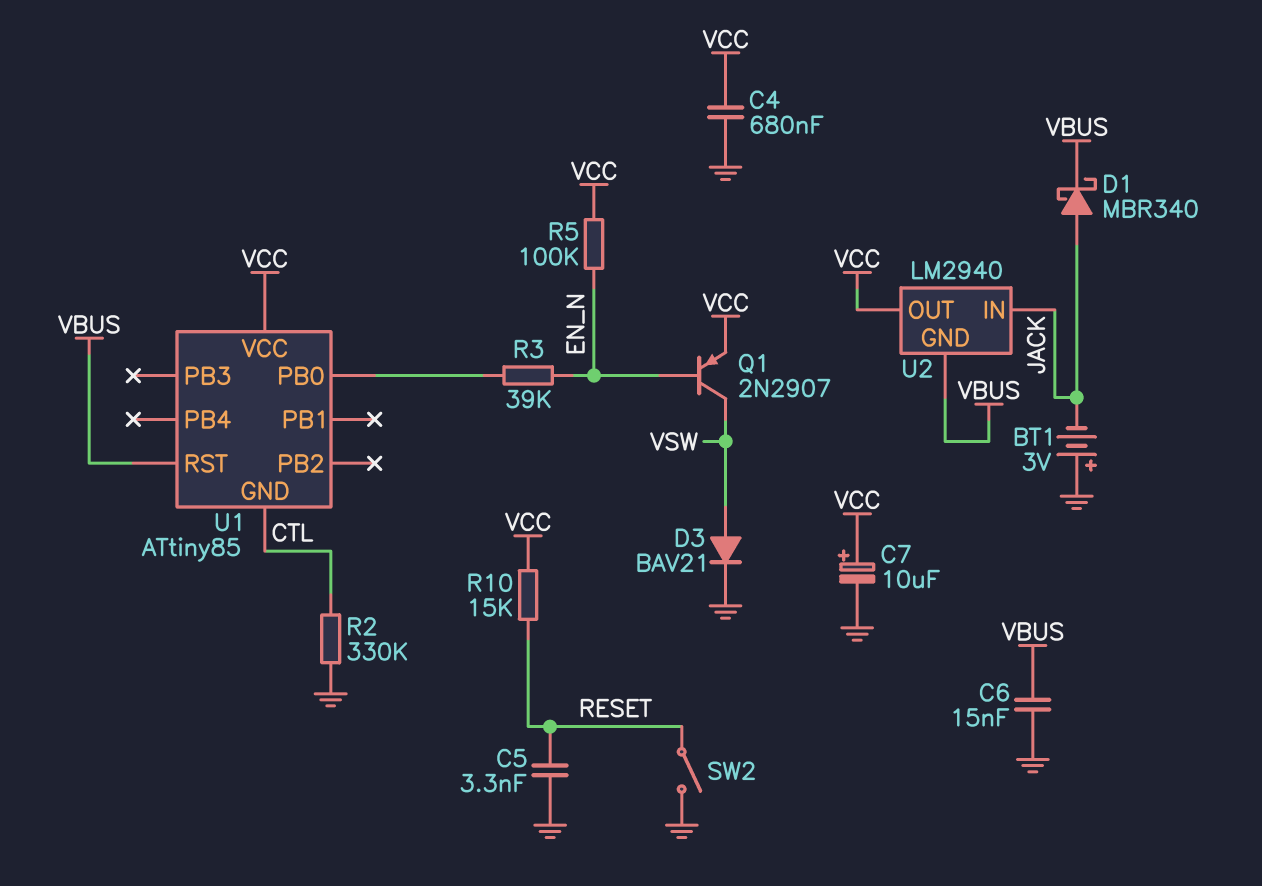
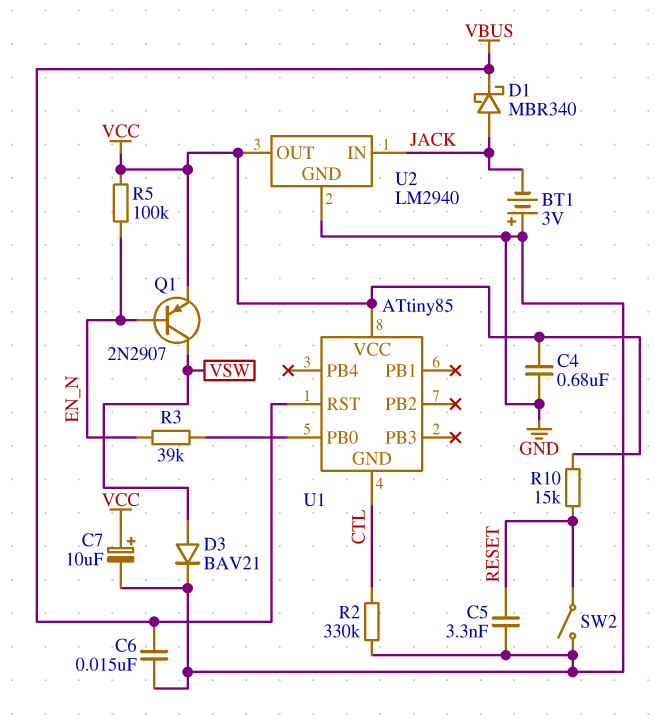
U2 pin GND: VBUS -> GND

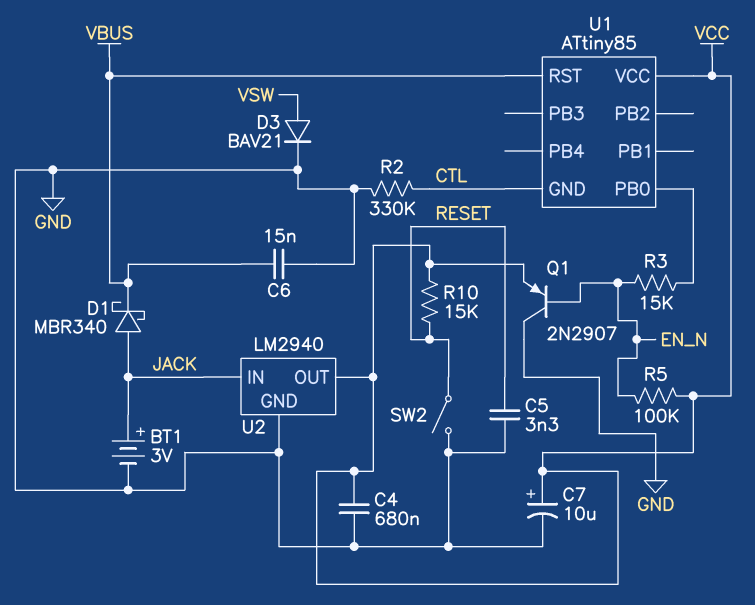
BT1: 3V (plus GND, minus JACK) -> 3V (plus JACK, minus GND)
Q1: PNP 2N2907 (B EN_N, C VSW, E VCC) -> PNP 2N2907 (B EN_N, C GND, E VCC)
R3: 39k (EN_N, U1/PB0) -> 15k (EN_N, U1/PB0)

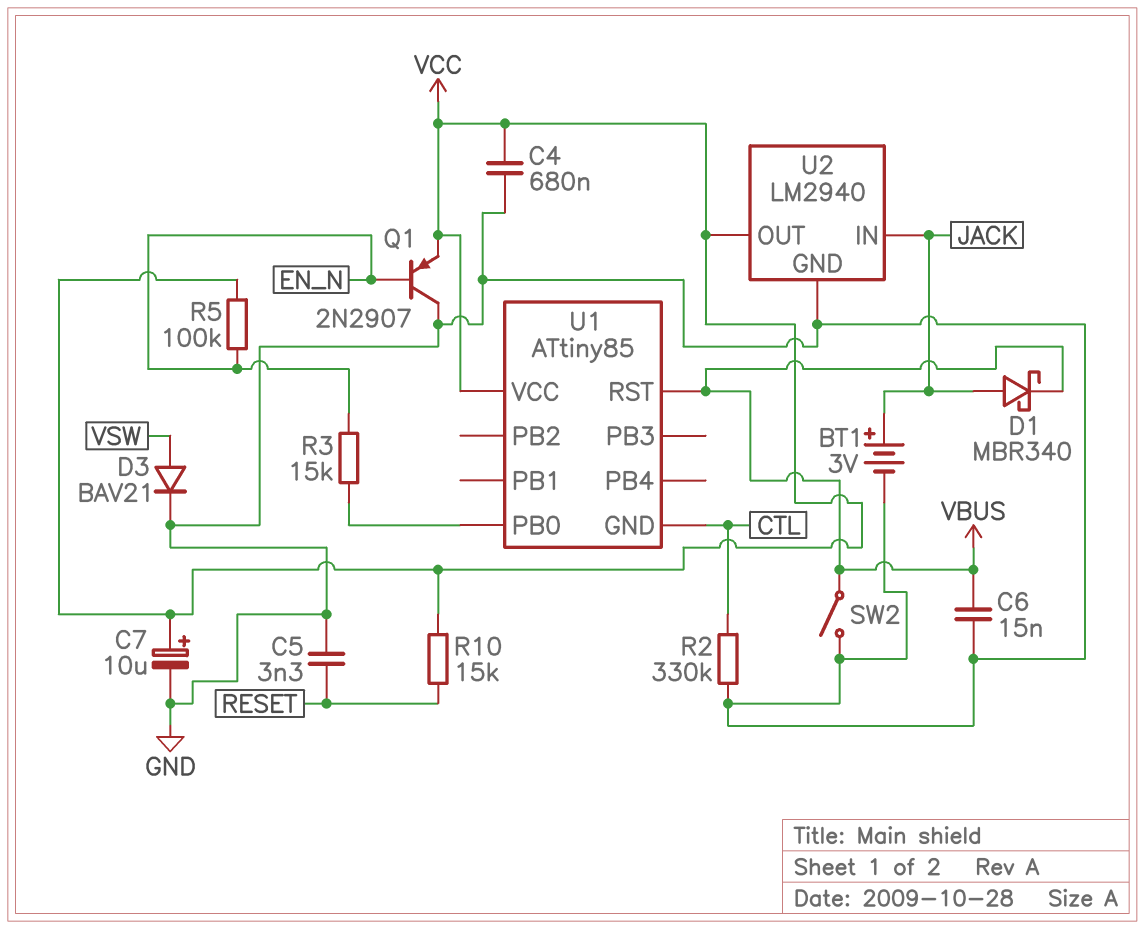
SW2: switch (GND, RESET) -> switch (GND, VBUS)

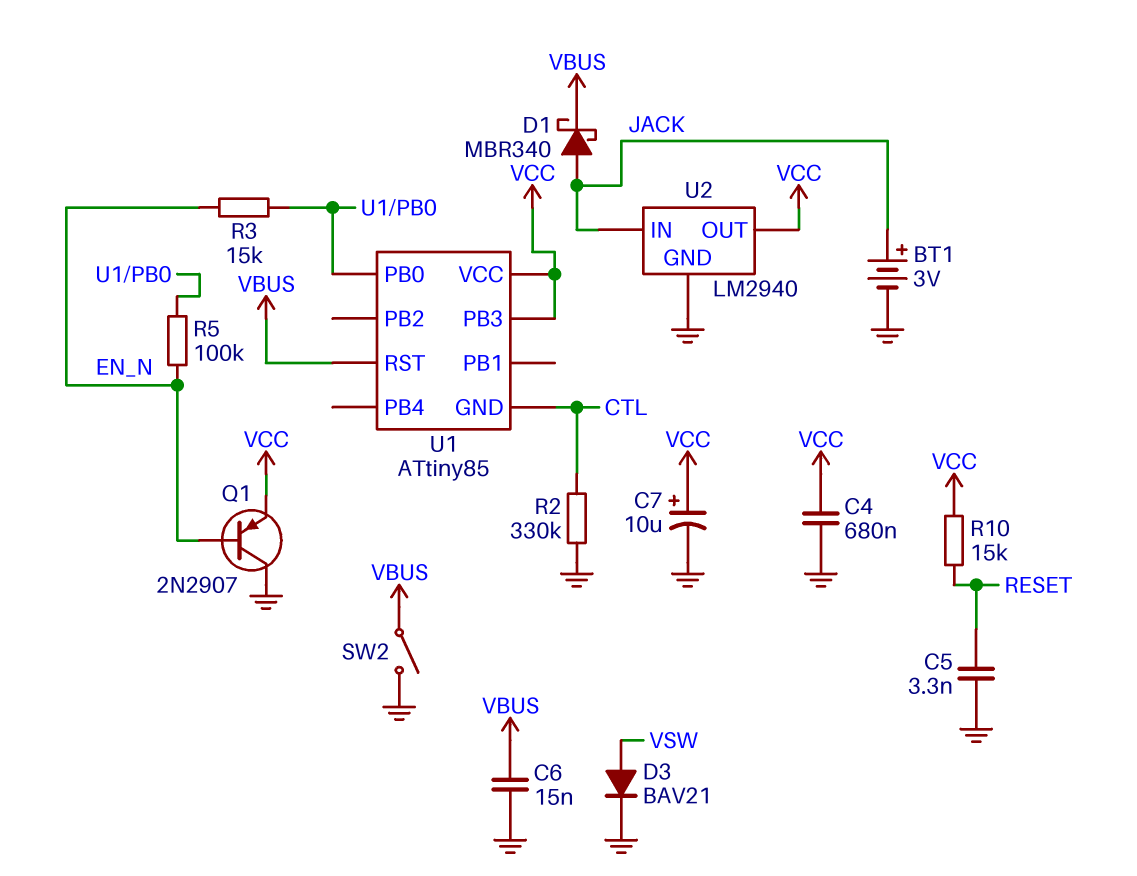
R5: 100k (EN_N, VCC) -> 100k (EN_N, U1/PB0)
U1 pin PB3: none -> VCC

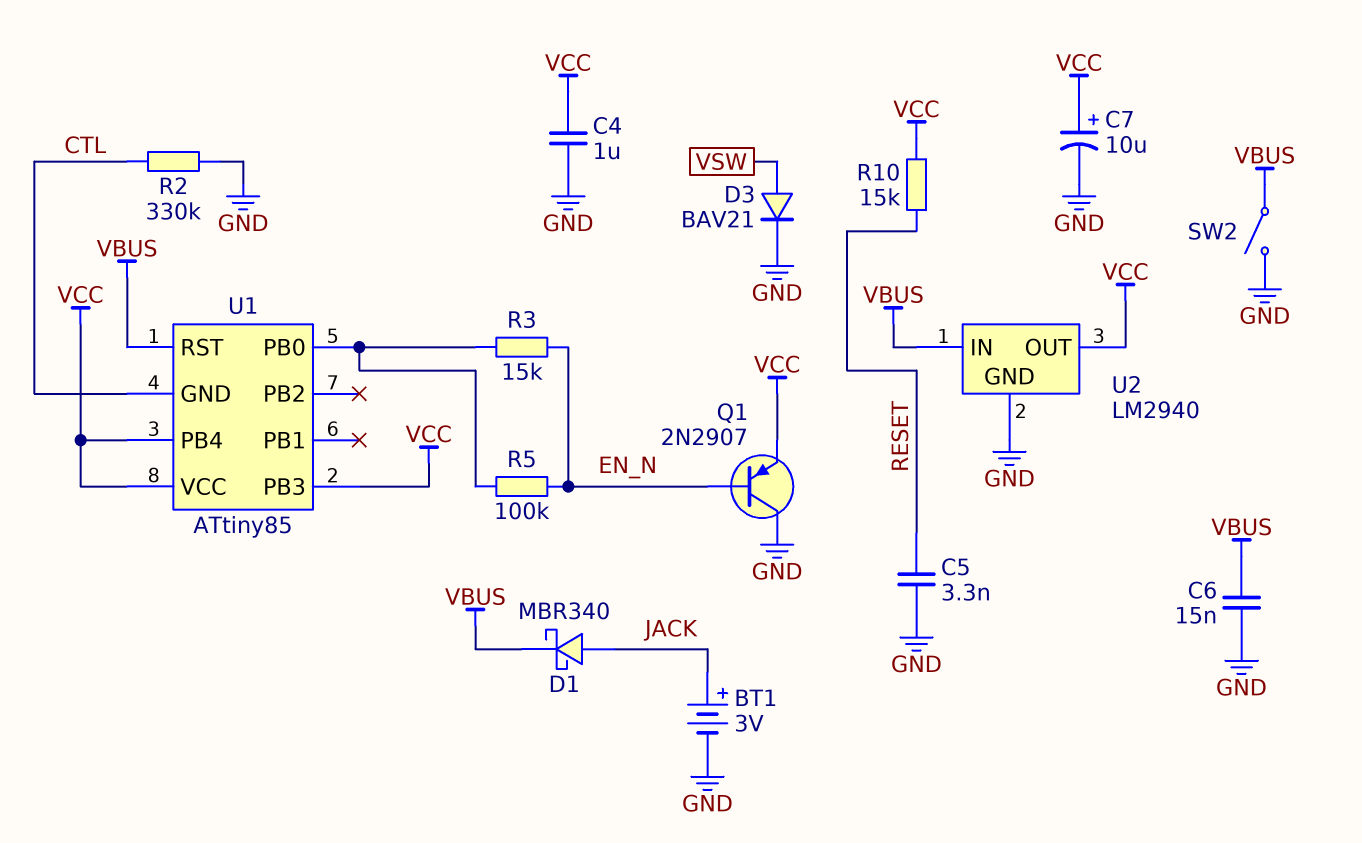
C4: 680nF (GND, VCC) -> 1uF (GND, VCC)
U1 pin PB4: none -> VCC
U2 pin IN: JACK -> VBUS

